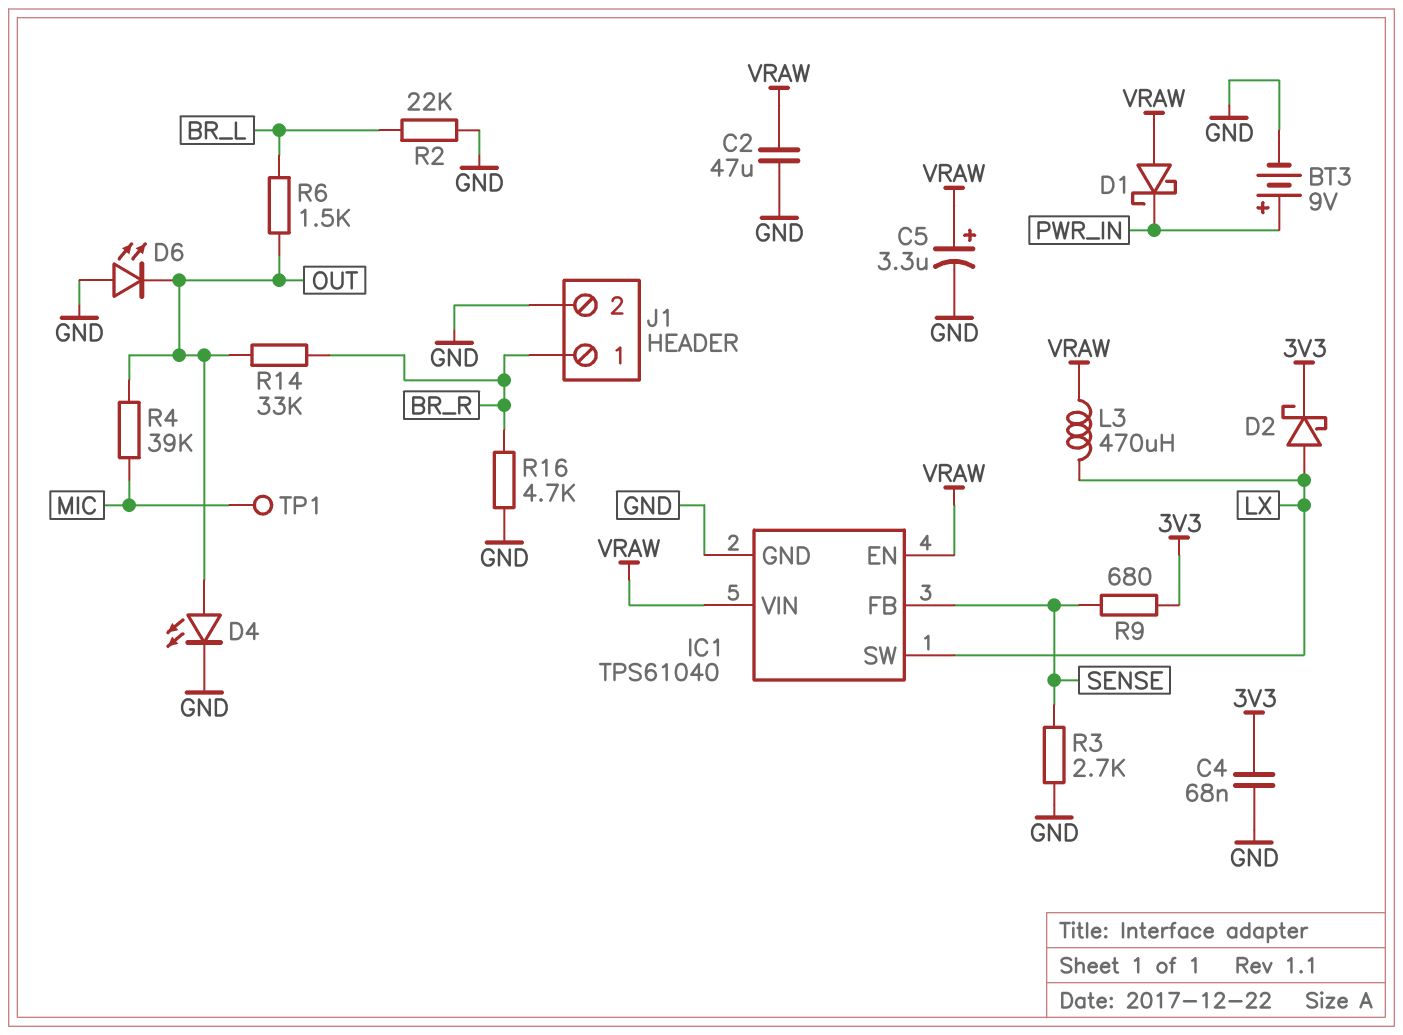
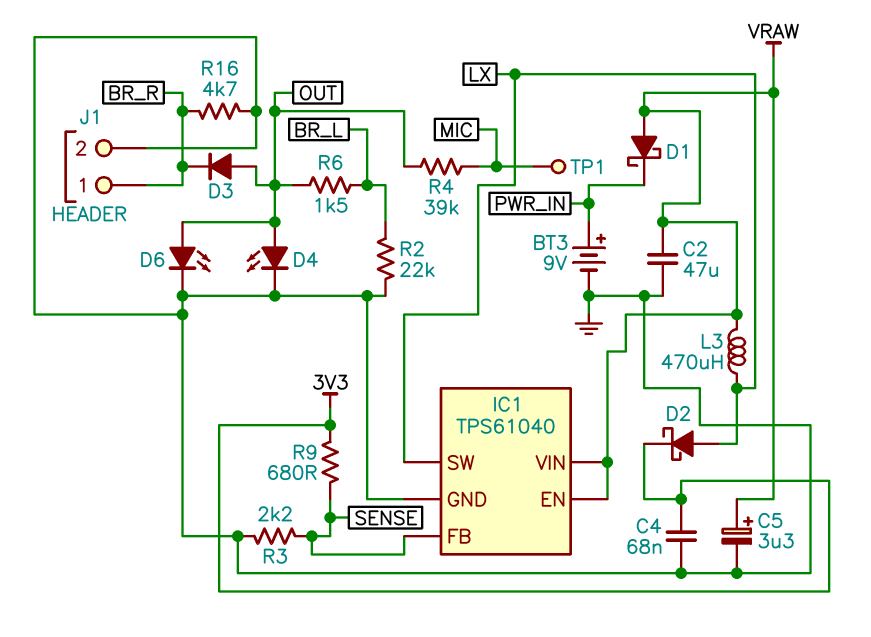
D3: none -> diode (A OUT, K BR_R)
D6: LED (A GND, K OUT) -> LED (A OUT, K GND)
R3: 2.7k (GND, SENSE) -> 2.2k (GND, SENSE)
R14: 33k (BR_R, OUT) -> none

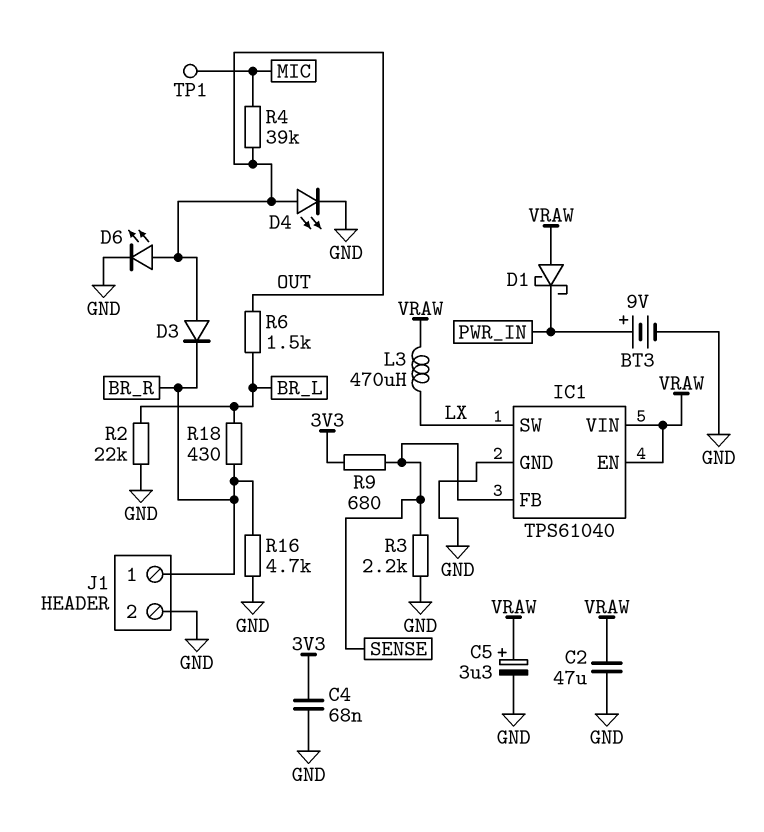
D2: schottky (A LX, K 3V3) -> none
R18: none -> 430 (BR_L, BR_R)

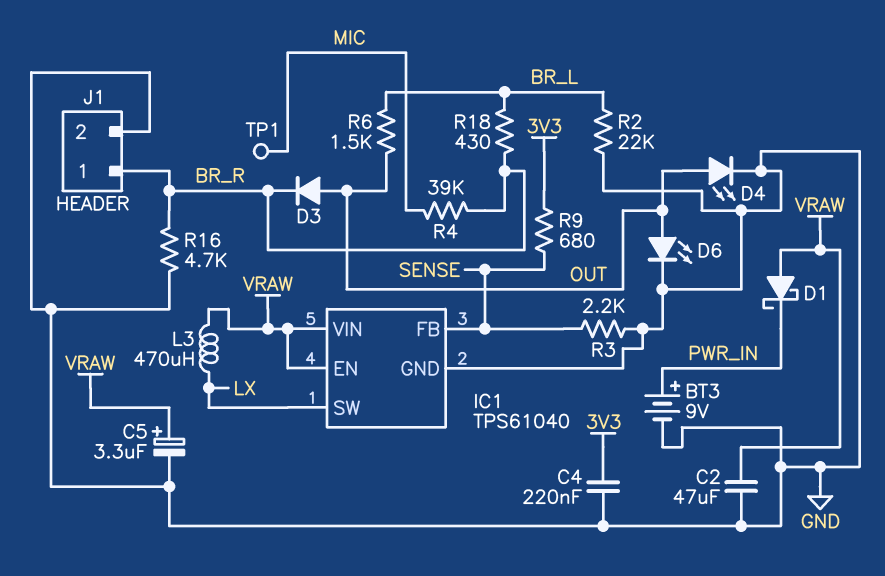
C4: 68nF (3V3, GND) -> 220nF (3V3, GND)
R4: 39k (MIC, OUT) -> 39k (BR_R, MIC)

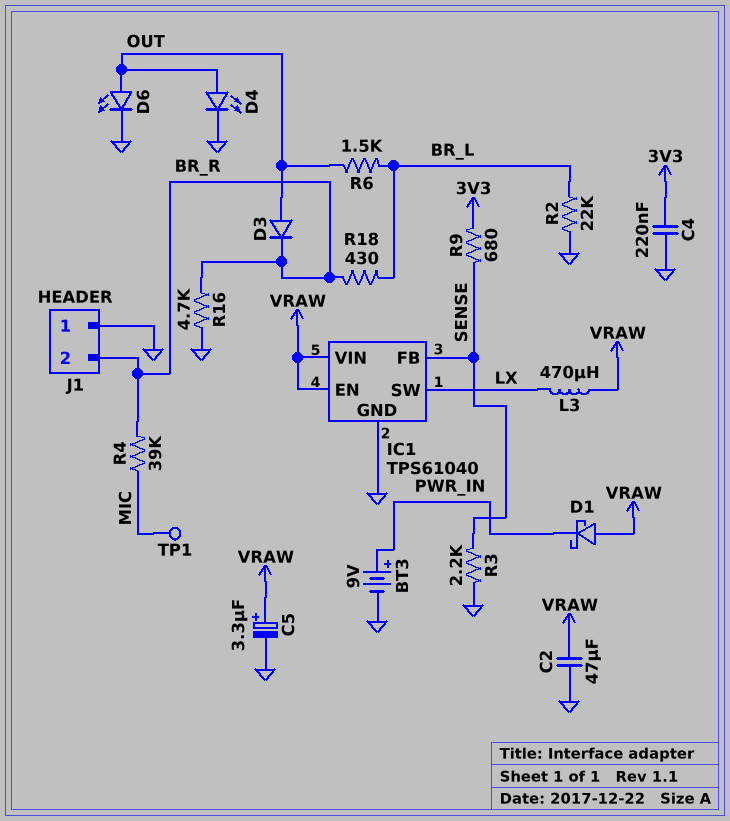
J1 pin 1: BR_R -> GND
J1 pin 2: GND -> BR_R

